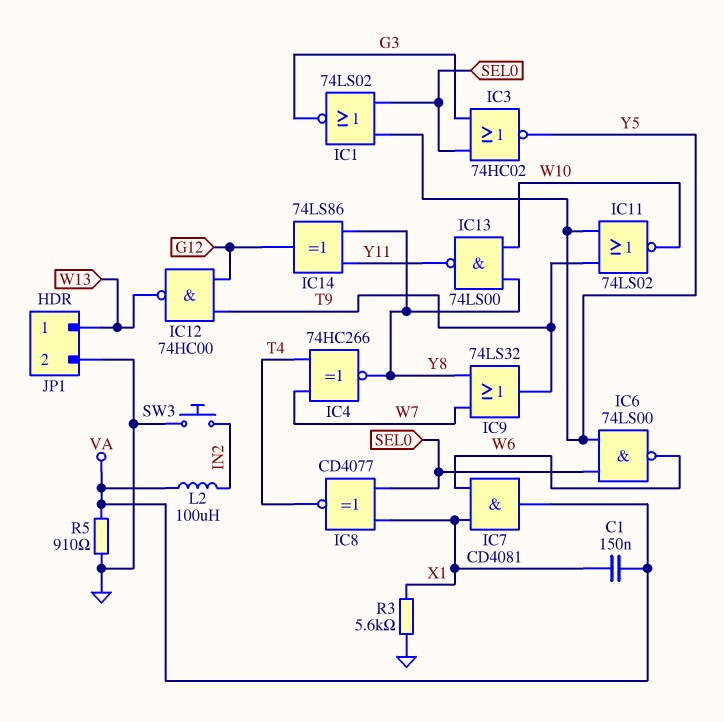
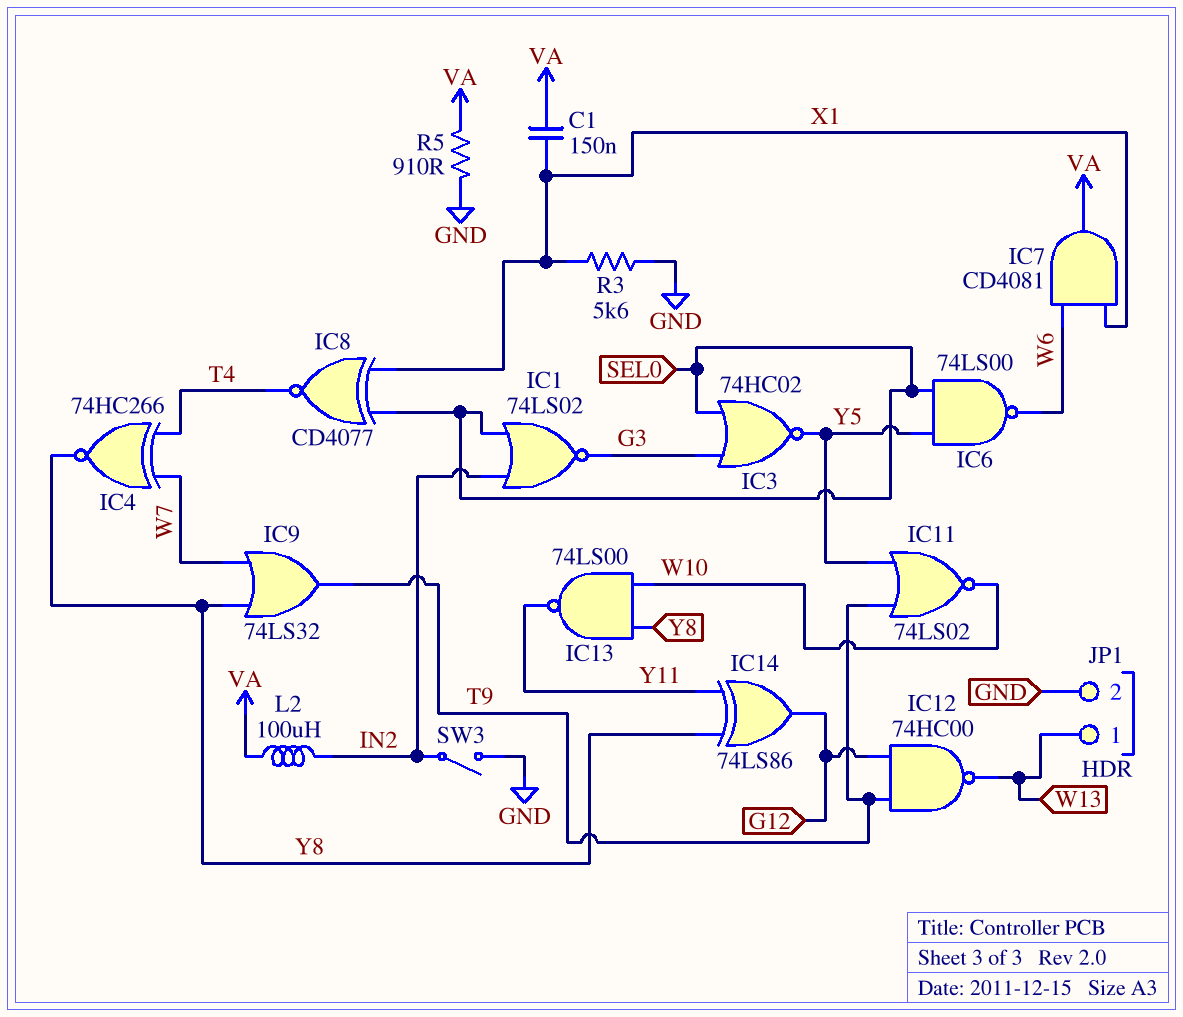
IC1: NOR 74LS02 (in SEL0, in Y5, out G3) -> NOR 74LS02 (in IN2, in SEL0, out G3)
SW3: button (GND, IN2) -> switch (GND, IN2)

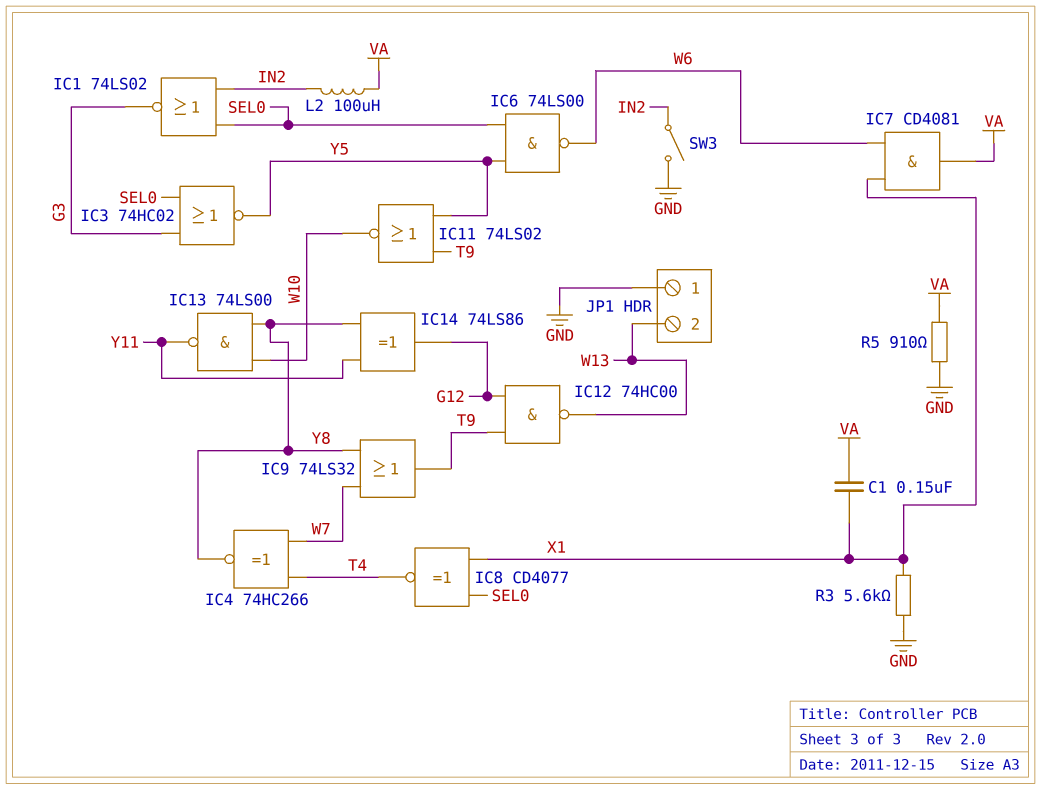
JP1 pin 1: W13 -> GND
JP1 pin 2: GND -> W13

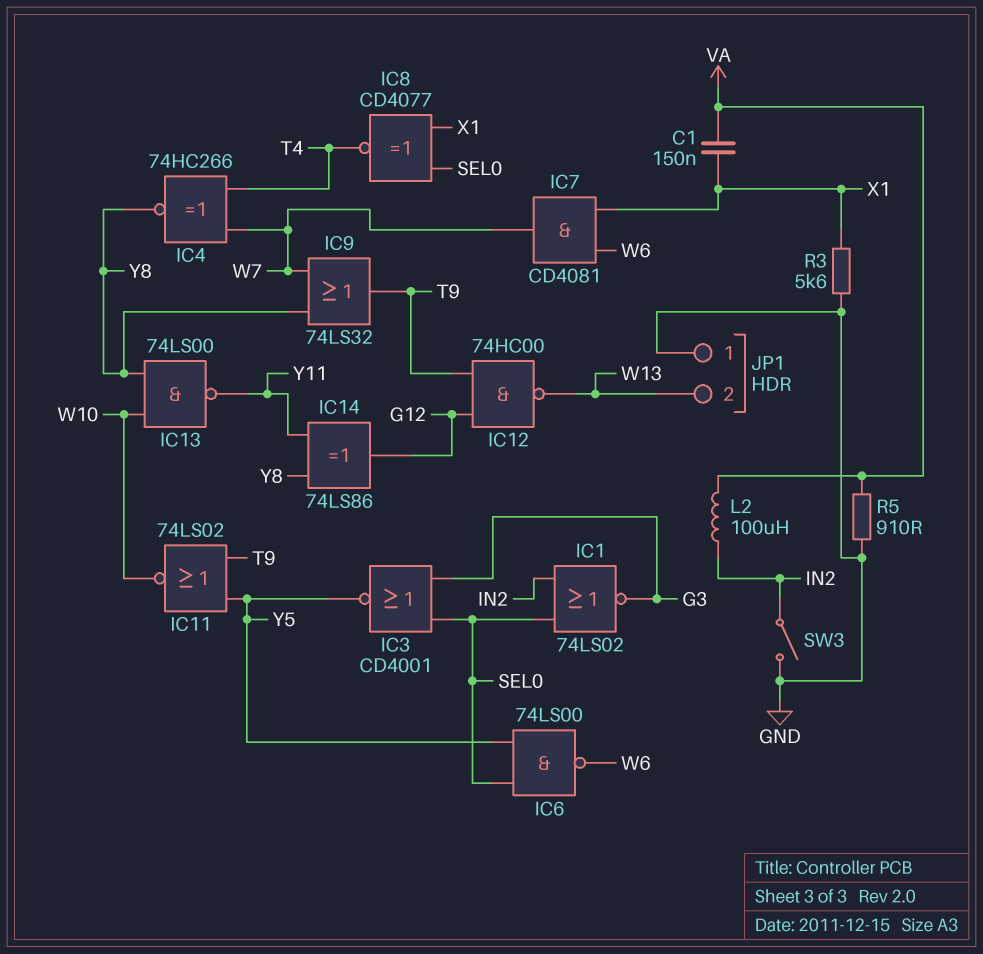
IC3: NOR 74HC02 (in G3, in SEL0, out Y5) -> NOR CD4001 (in G3, in SEL0, out Y5)
IC7: AND CD4081 (in W6, in X1, out VA) -> AND CD4081 (in W6, in X1, out W7)

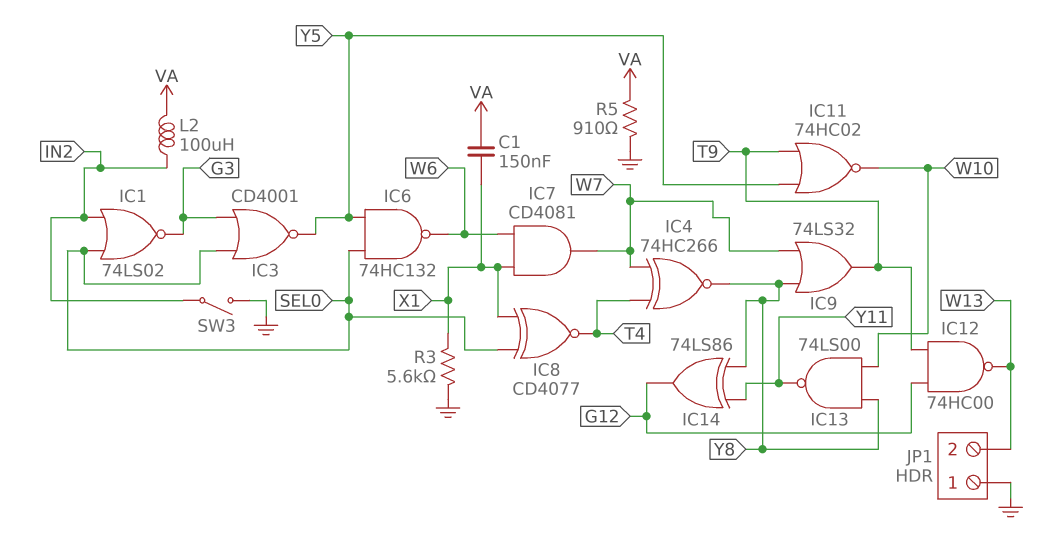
IC6: NAND 74LS00 (in SEL0, in Y5, out W6) -> NAND 74HC132 (in SEL0, in Y5, out W6)
IC11: NOR 74LS02 (in T9, in Y5, out W10) -> NOR 74HC02 (in T9, in Y5, out W10)

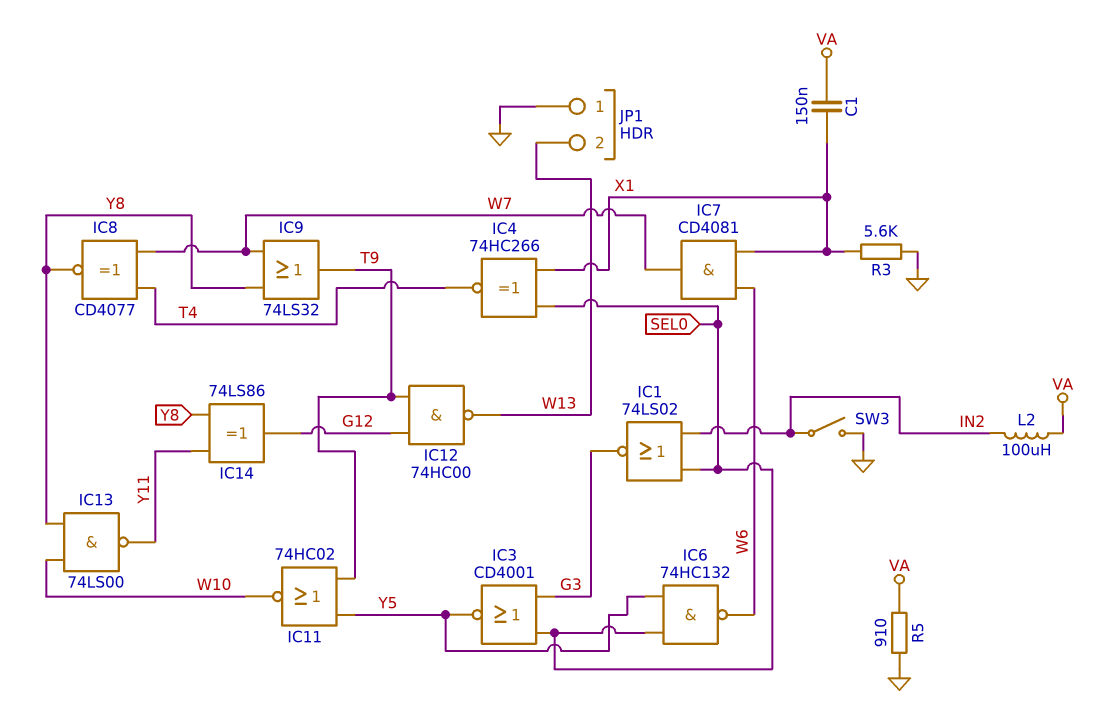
IC4: XNOR 74HC266 (in T4, in W7, out Y8) -> XNOR 74HC266 (in SEL0, in X1, out T4)
IC8: XNOR CD4077 (in SEL0, in X1, out T4) -> XNOR CD4077 (in T4, in W7, out Y8)

